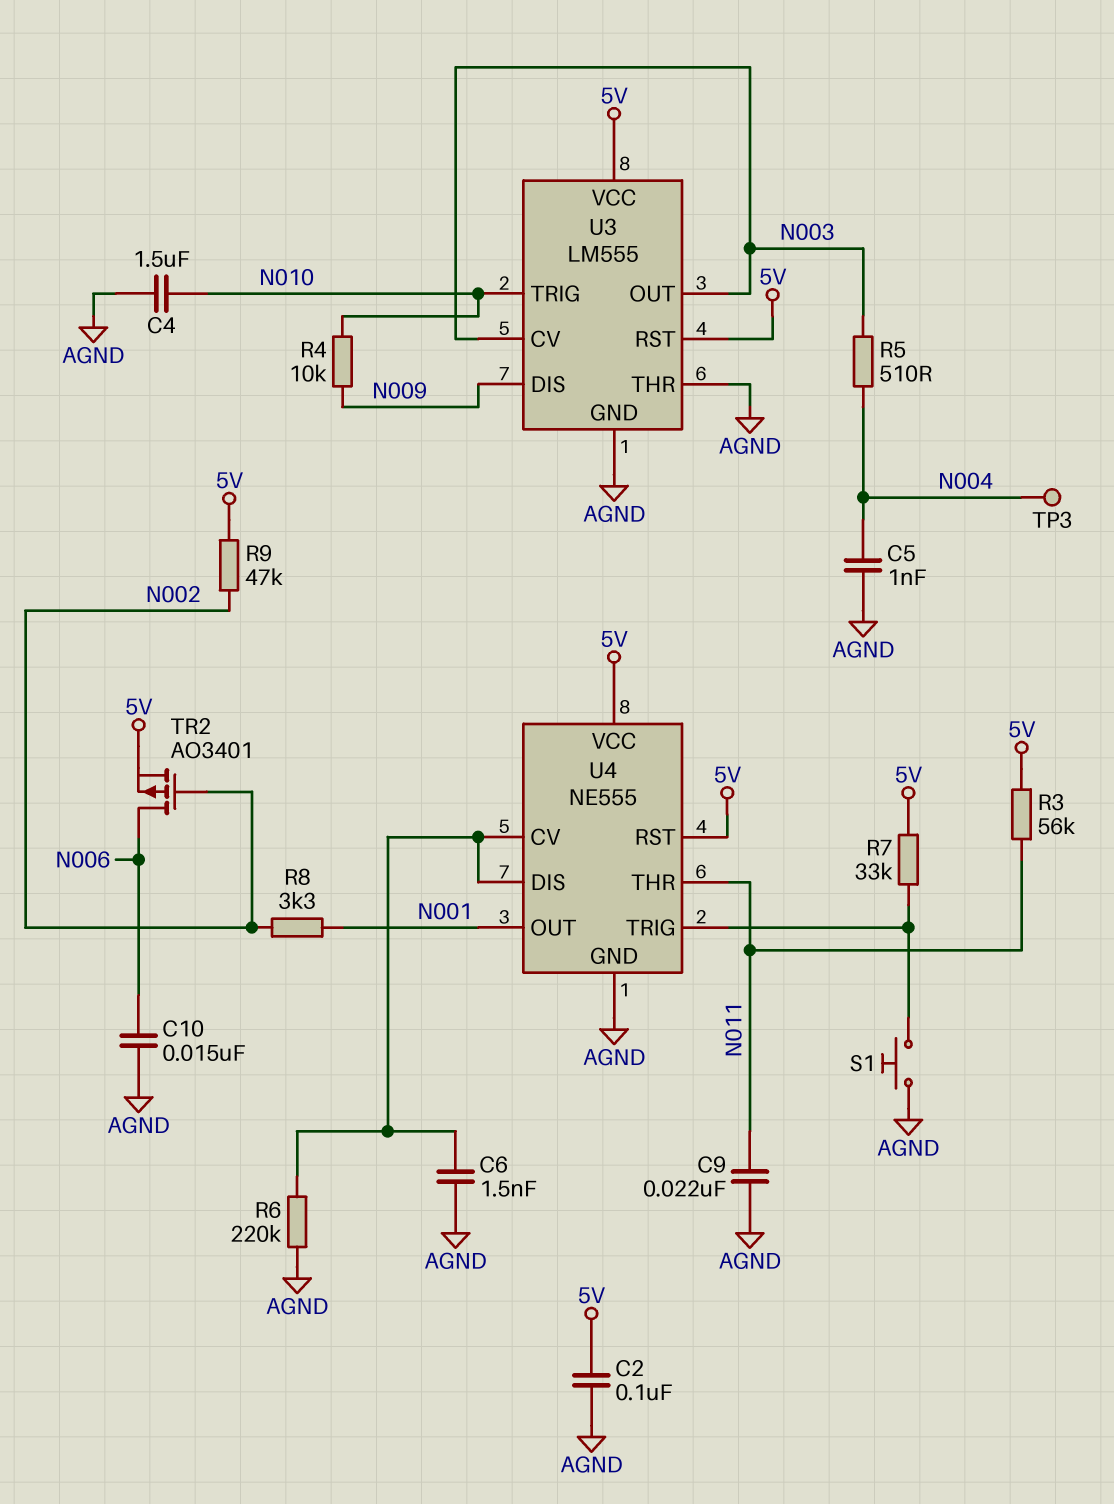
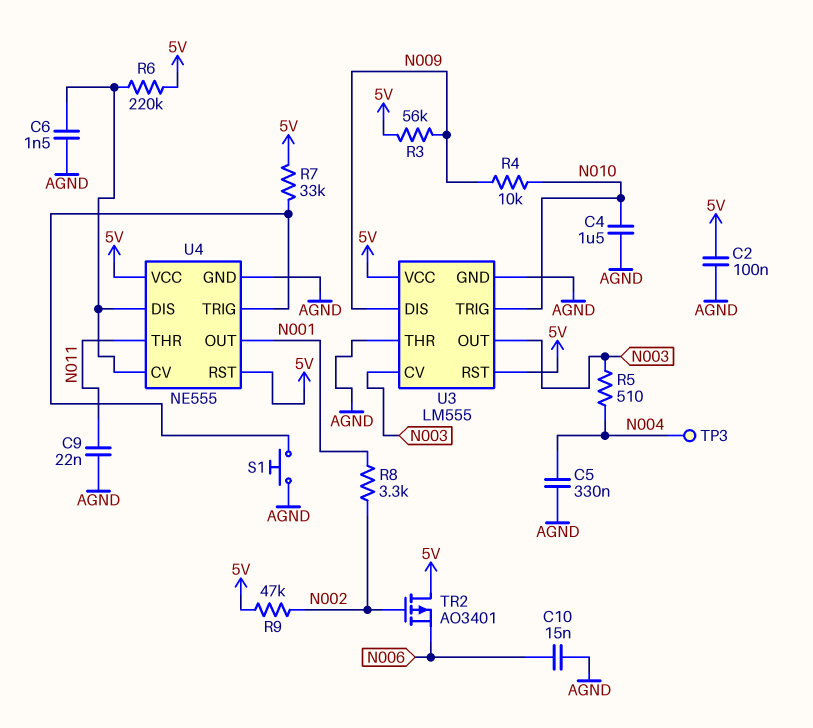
C5: 1nF (AGND, N004) -> 330nF (AGND, N004)
R3: 56k (5V, N011) -> 56k (5V, N009)
R6: 220k (AGND, U4/CV) -> 220k (5V, U4/CV)
TR2: PMOS AO3401 (G N002, D N006, S 5V) -> PMOS AO3401 (G N002, D 5V, S N006)

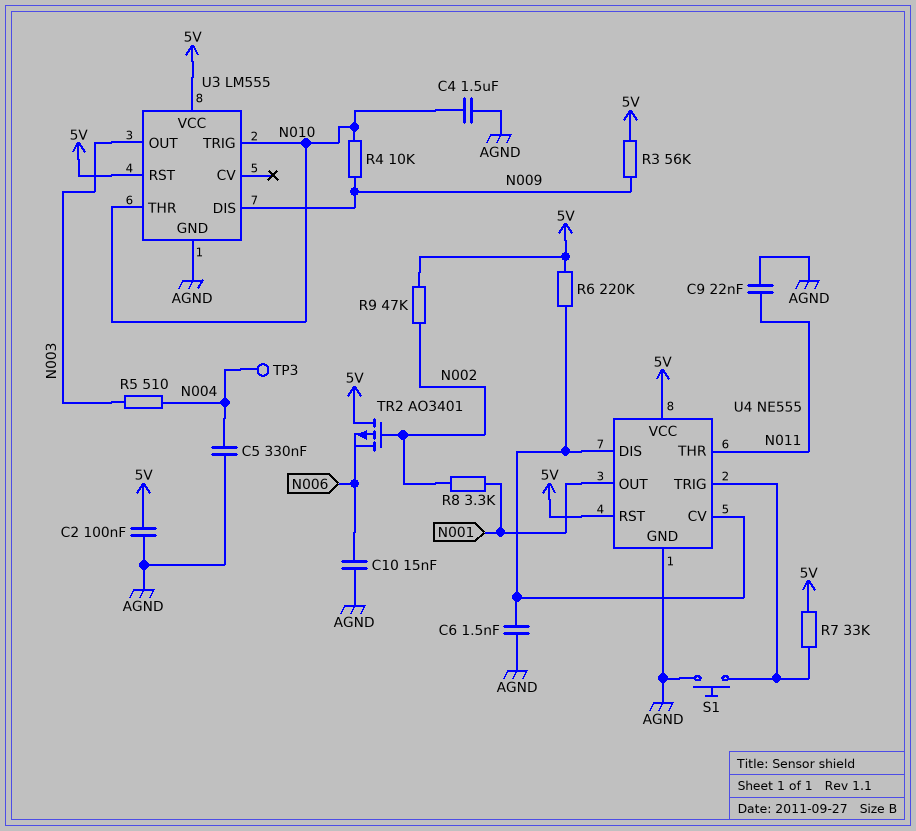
U3 pin CV: N003 -> none
U3 pin THR: AGND -> N010

